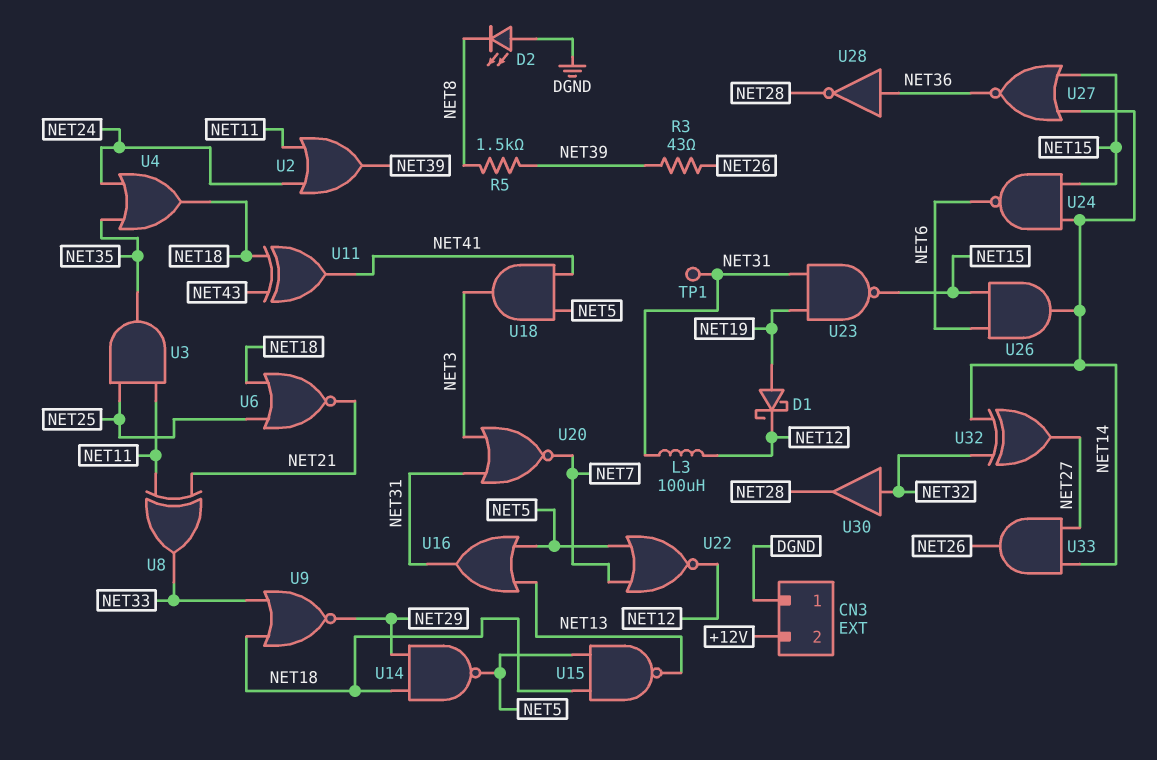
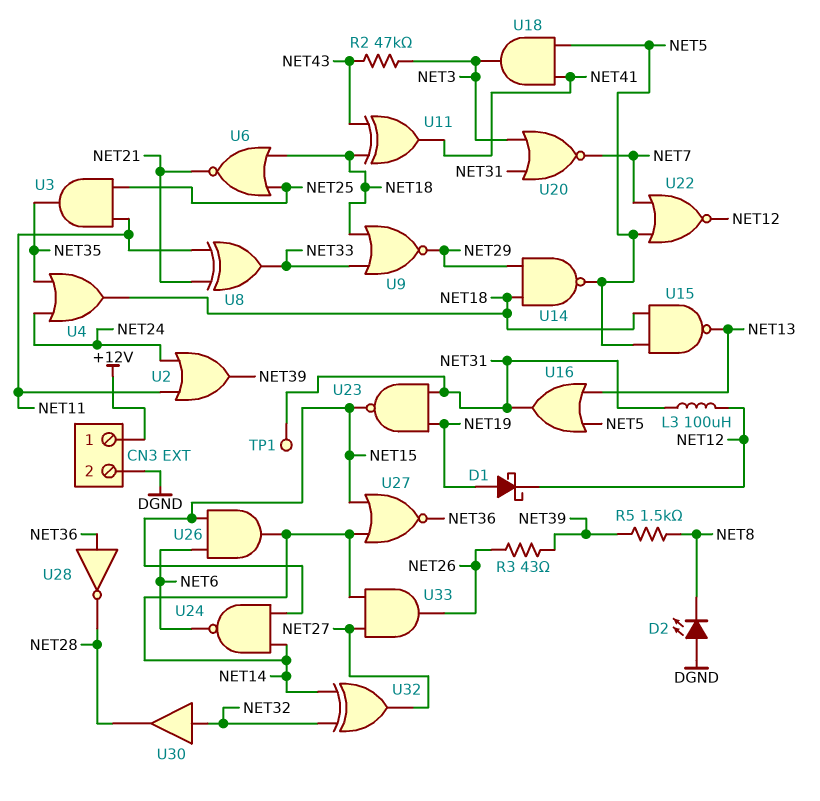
CN3 pin 1: DGND -> +12V
CN3 pin 2: +12V -> DGND
R2: none -> 47k (NET3, NET43)

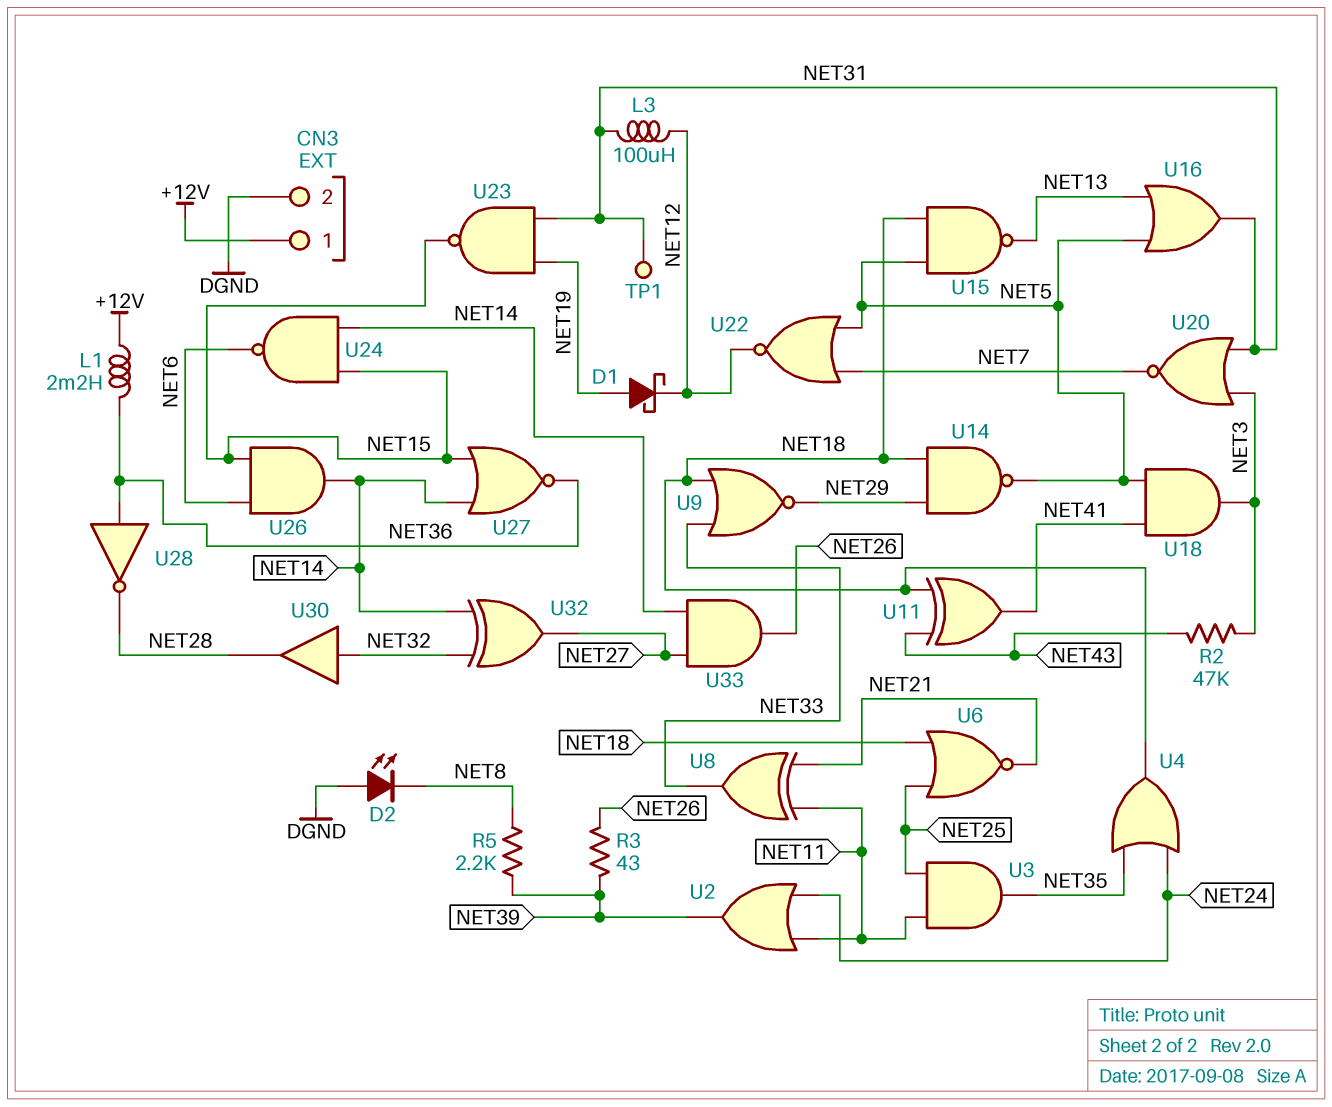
L1: none -> 2.2mH (+12V, NET36)
R5: 1.5k (NET8, NET39) -> 2.2k (NET8, NET39)

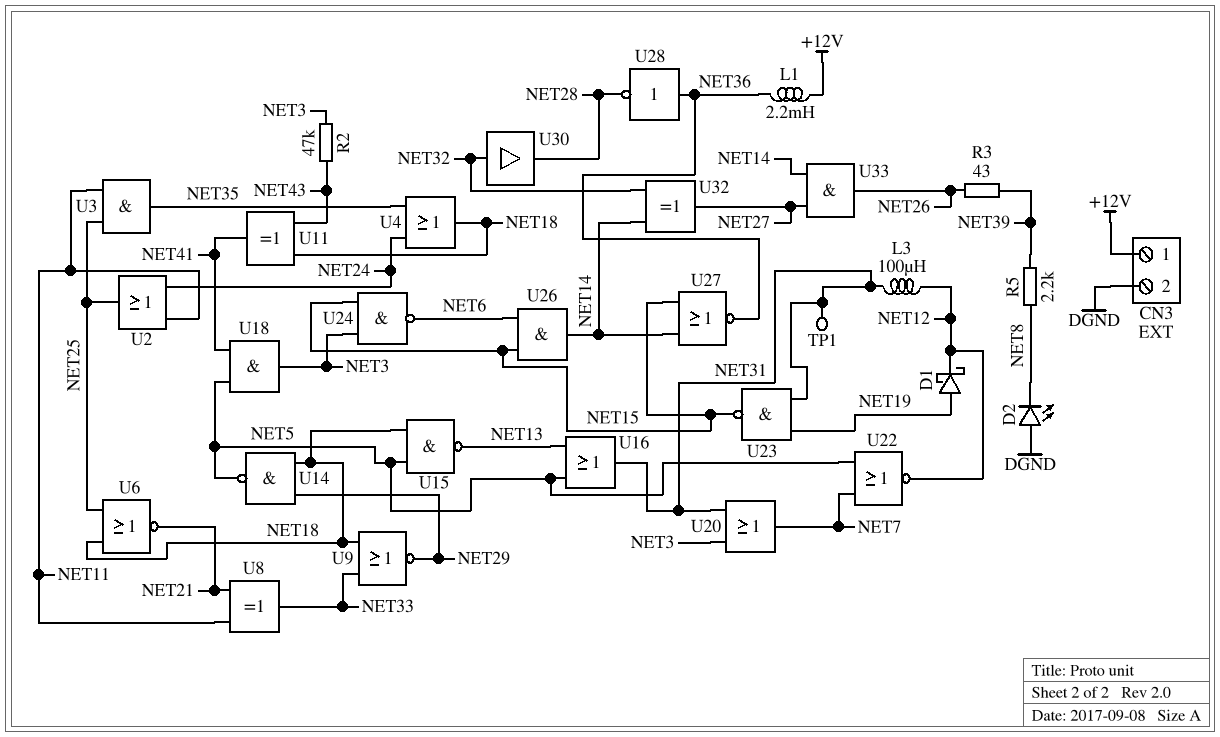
U2: OR (in NET11, in NET24, out NET39) -> OR (in NET11, in NET24, out NET25)
U20: NOR (in NET3, in NET31, out NET7) -> OR (in NET3, in NET31, out NET7)
U24: NAND (in NET14, in NET15, out NET6) -> NAND (in NET3, in NET15, out NET6)

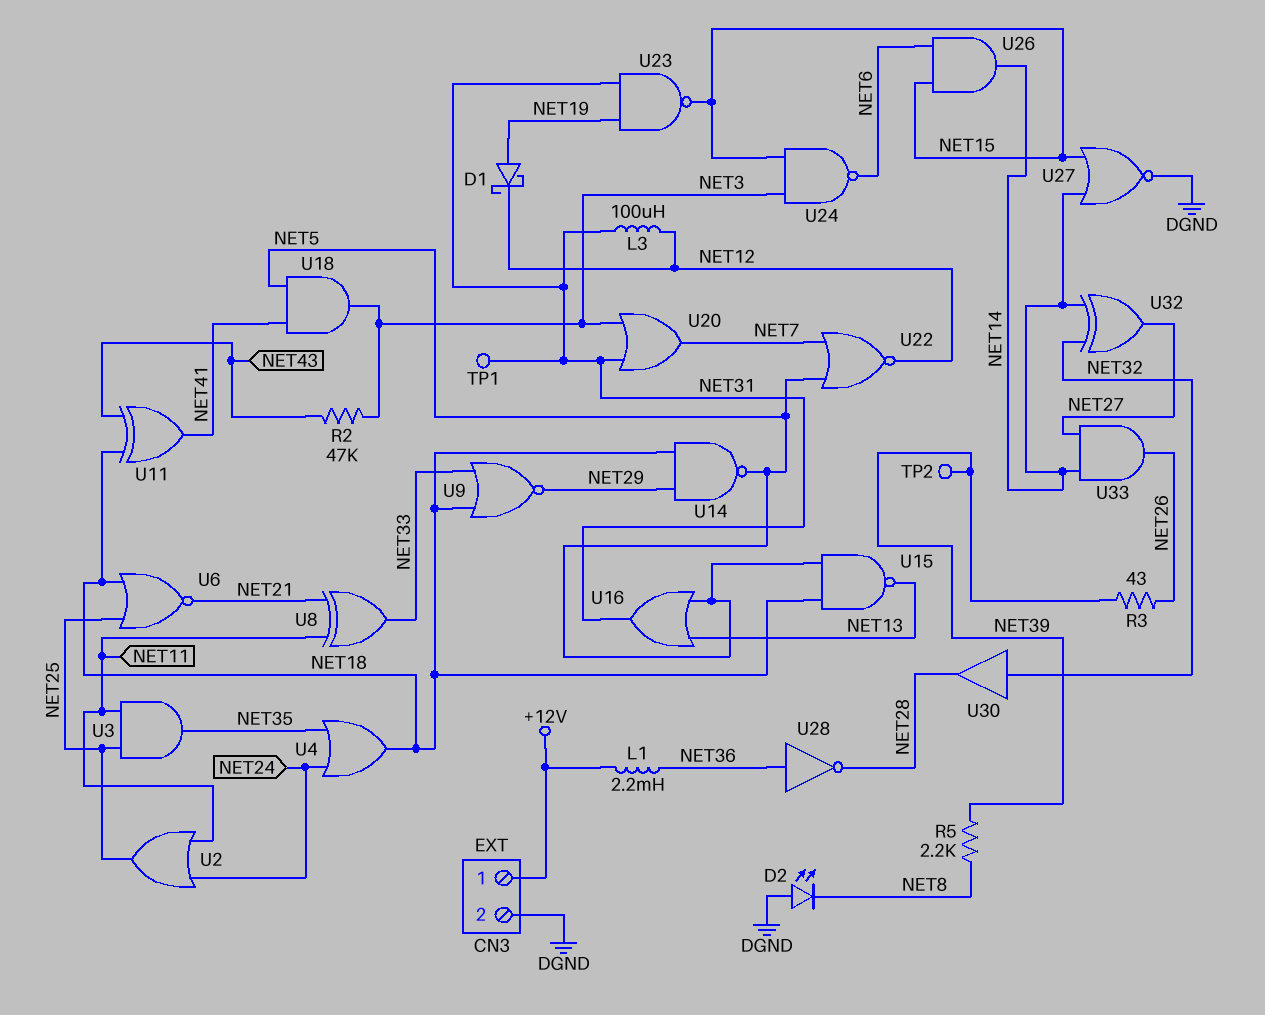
TP2: none -> test point (NET39)
U27: NOR (in NET14, in NET15, out NET36) -> NOR (in NET14, in NET15, out DGND)

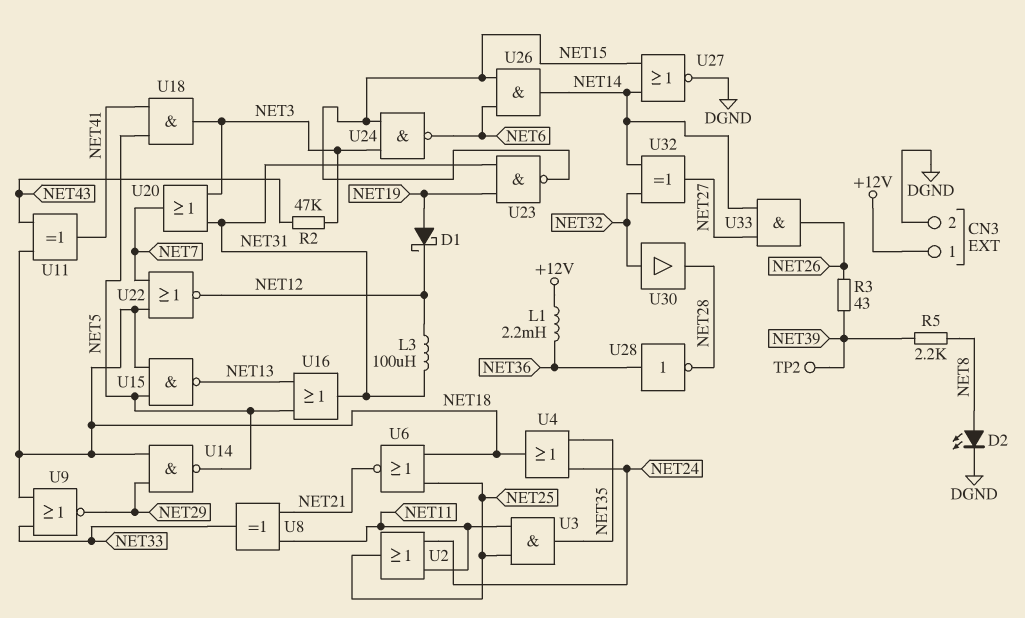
D2: LED (A DGND, K NET8) -> LED (A NET8, K DGND)
TP1: test point (NET31) -> none
U22: NOR (in NET5, in NET7, out NET12) -> NOR (in NET7, in NET18, out NET12)

